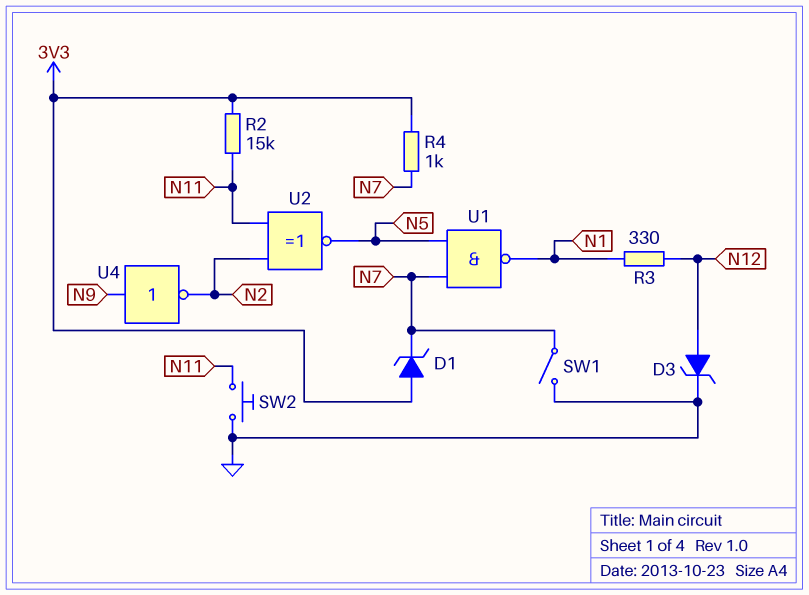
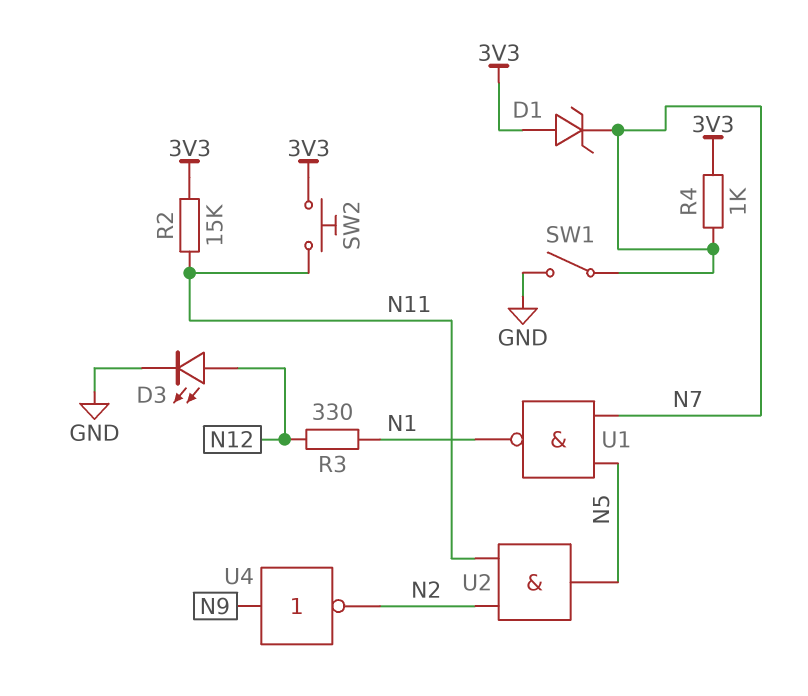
D3: zener (A N12, K GND) -> LED (A N12, K GND)
SW2: button (GND, N11) -> button (3V3, N11)
U2: XNOR (in N2, in N11, out N5) -> AND (in N2, in N11, out N5)

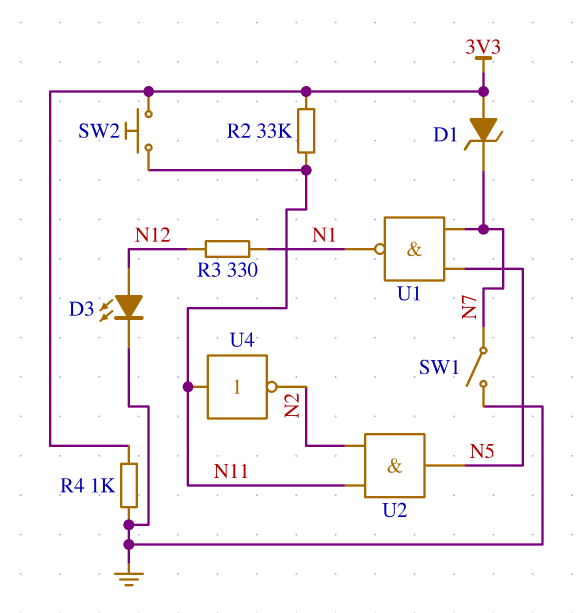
R2: 15k (3V3, N11) -> 33k (3V3, N11)
R4: 1k (3V3, N7) -> 1k (3V3, GND)
U4: NOT (in N9, out N2) -> NOT (in N11, out N2)

